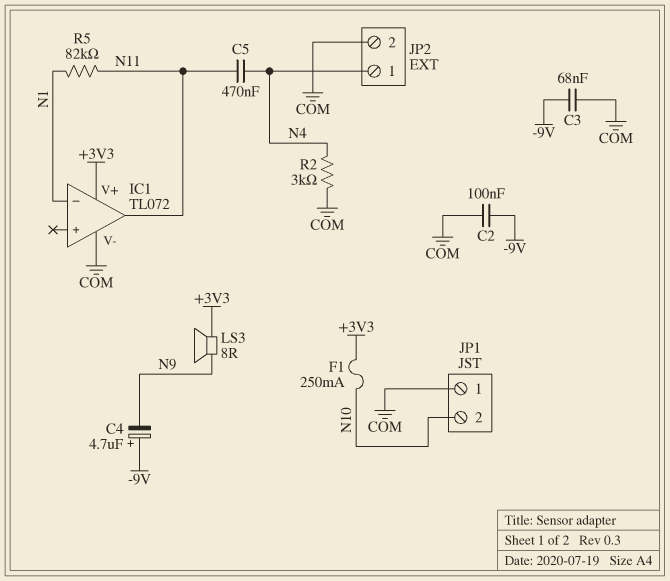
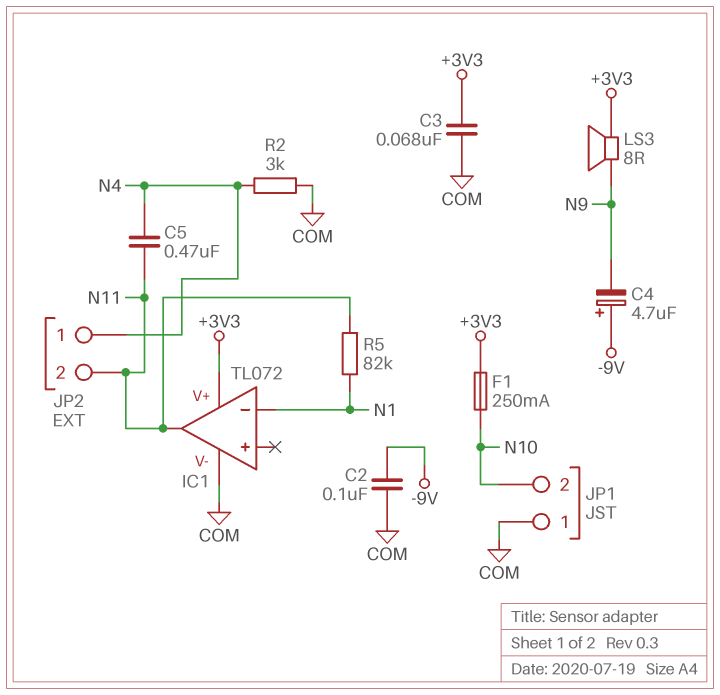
C3: 68nF (-9V, COM) -> 68nF (+3V3, COM)
JP2 pin 2: COM -> N11

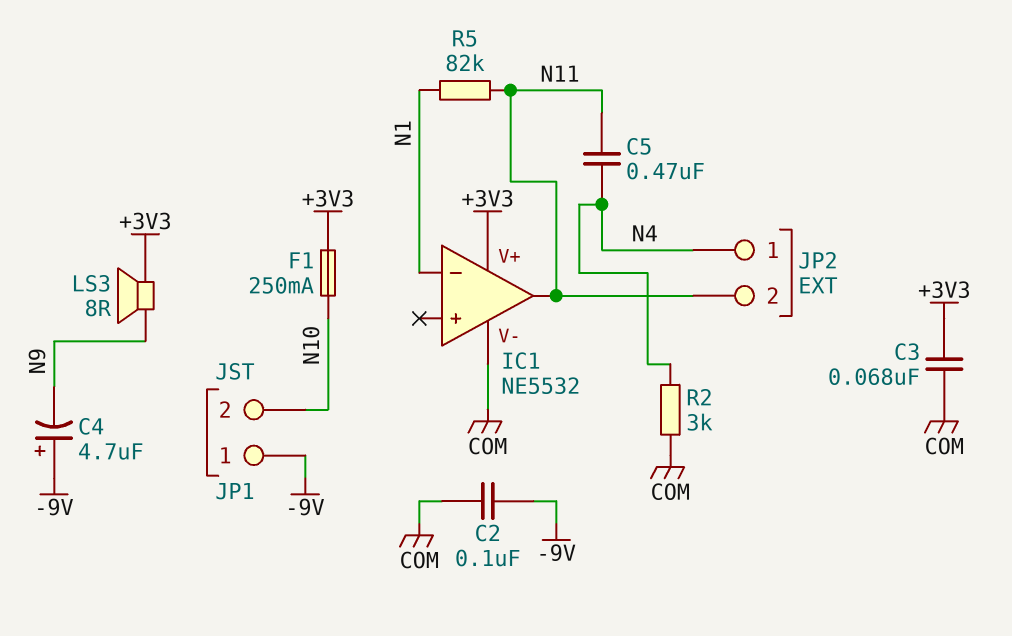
IC1: TL072 -> NE5532
JP1 pin 1: COM -> -9V

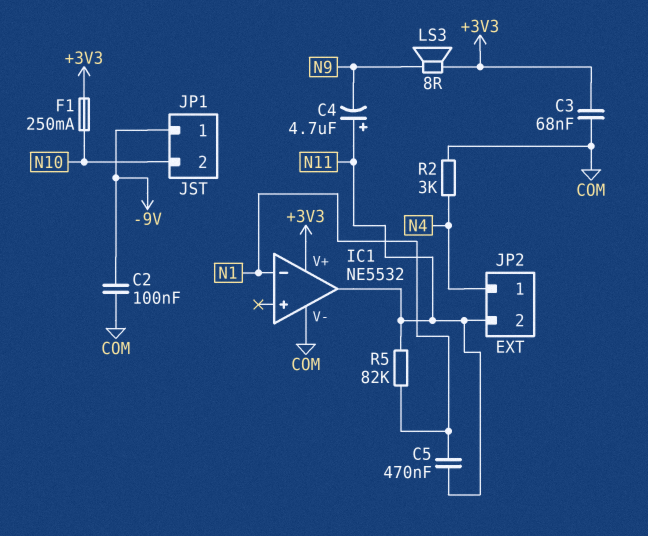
C4: 4.7uF (plus -9V, minus N9) -> 4.7uF (plus N11, minus N9)
C5: 470nF (N4, N11) -> 470nF (N1, N11)

